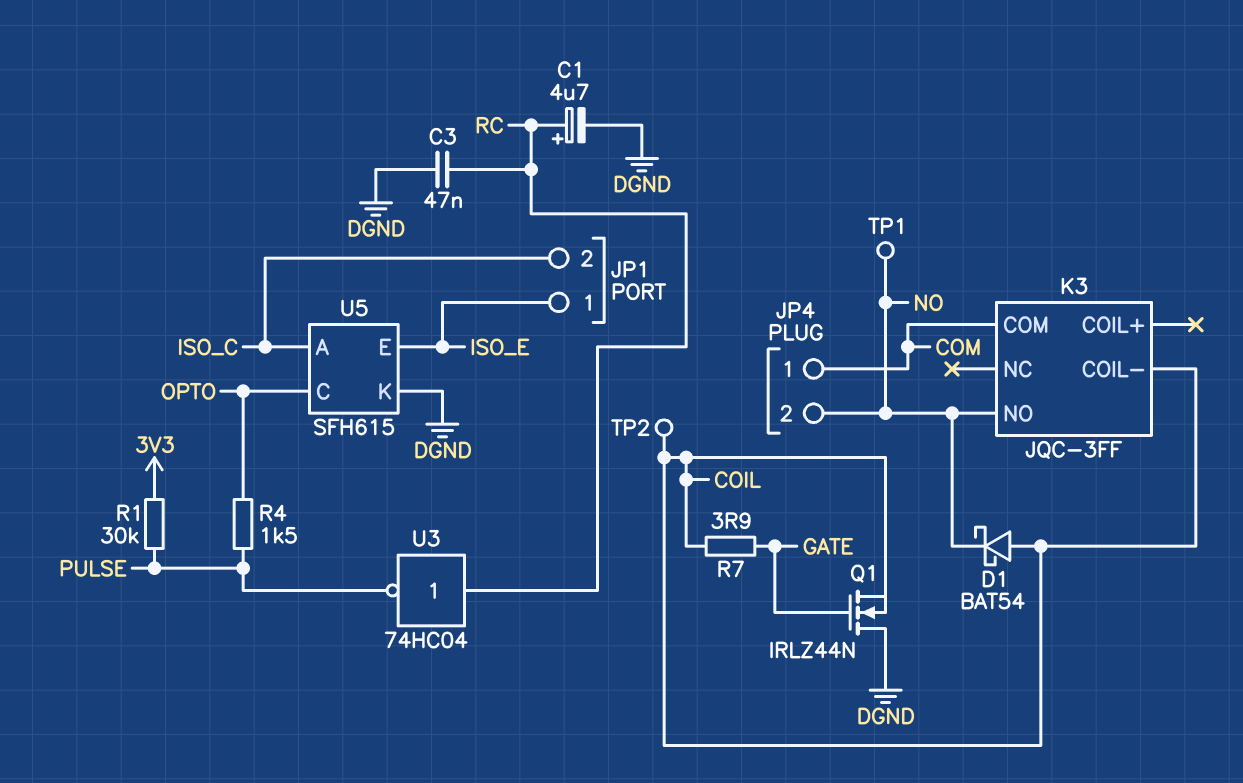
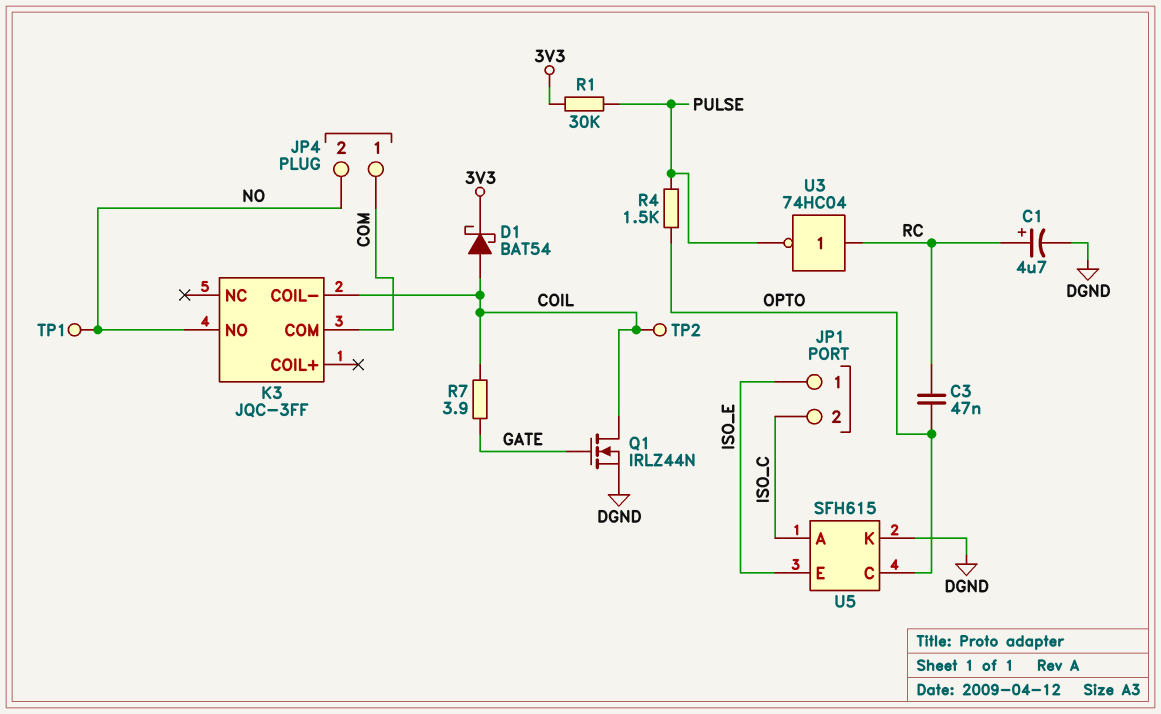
C3: 47nF (DGND, RC) -> 47nF (OPTO, RC)
D1: schottky BAT54 (A COIL, K NO) -> schottky BAT54 (A COIL, K 3V3)
Q1: NMOS IRLZ44N (G GATE, D DGND, S COIL) -> NMOS IRLZ44N (G GATE, D COIL, S DGND)

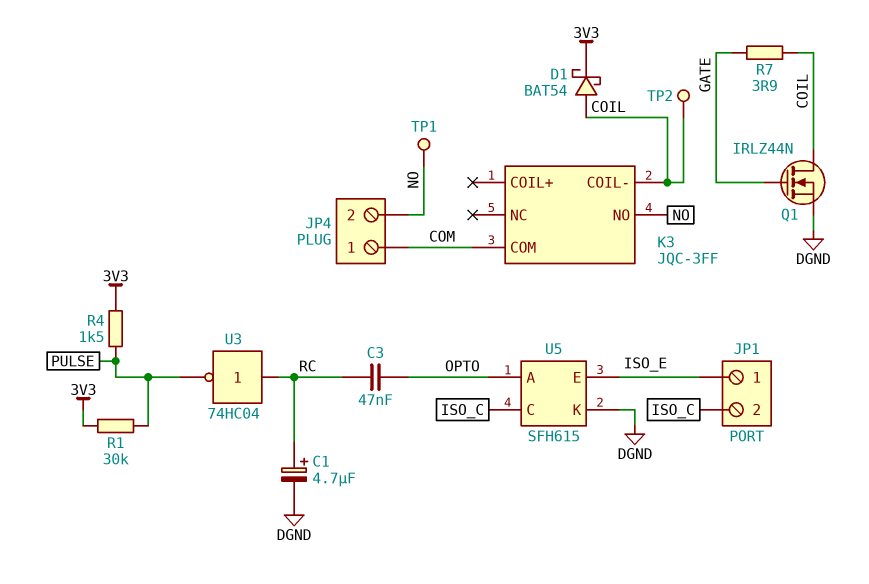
R4: 1.5k (OPTO, PULSE) -> 1.5k (3V3, PULSE)
U5 pin A: ISO_C -> OPTO
U5 pin C: OPTO -> ISO_C

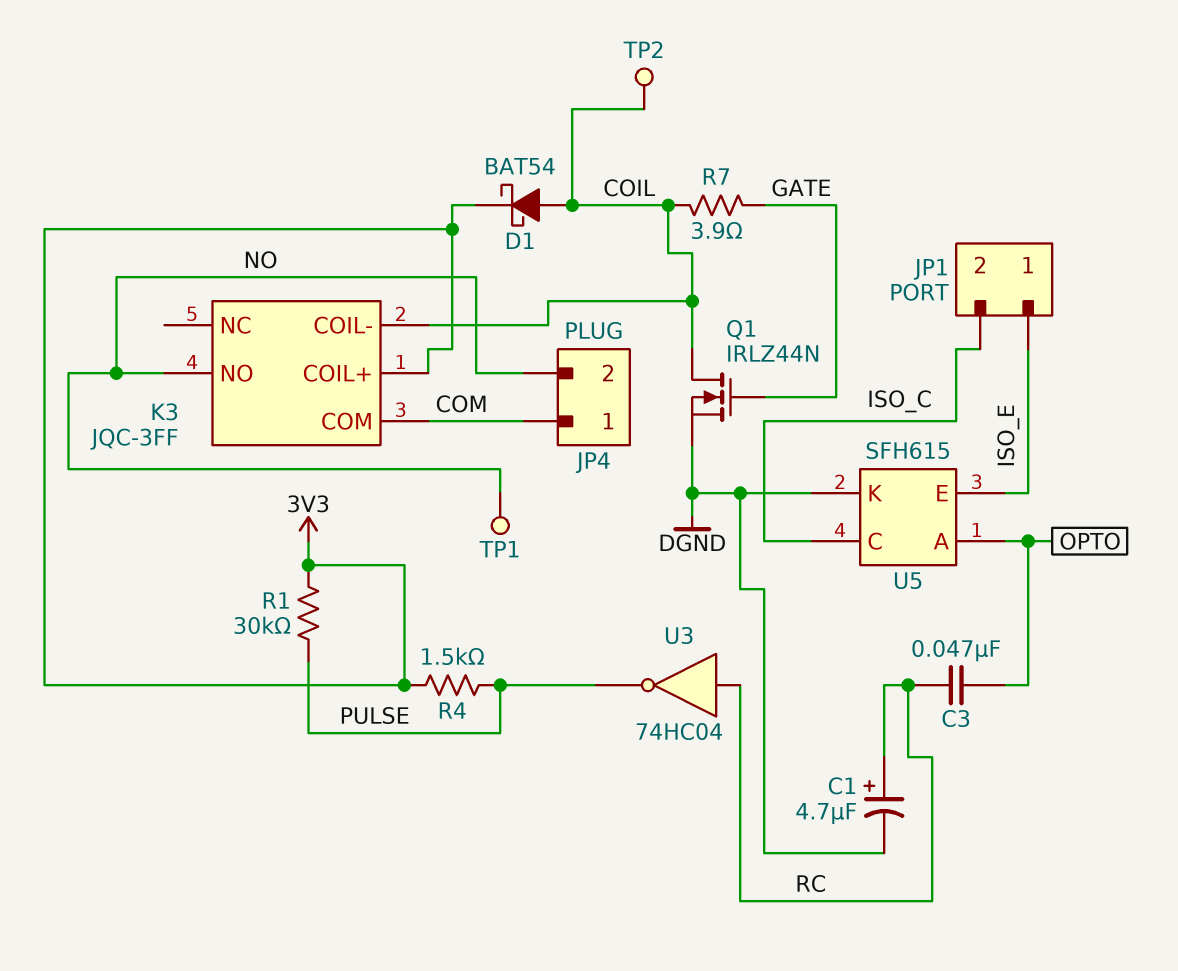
K3 pin COIL+: none -> 3V3

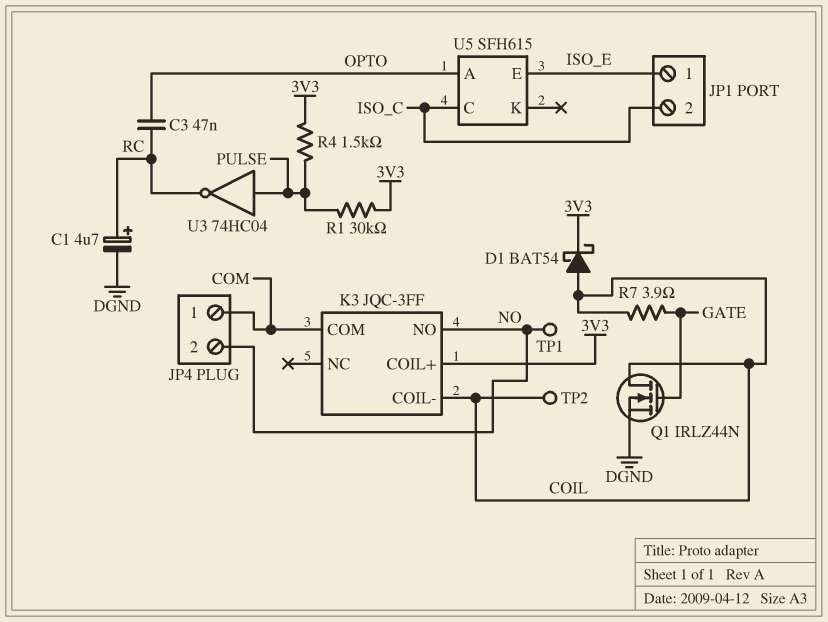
U3: NOT 74HC04 (in RC, out PULSE) -> NOT 74HC04 (in PULSE, out RC)
U5 pin K: DGND -> none

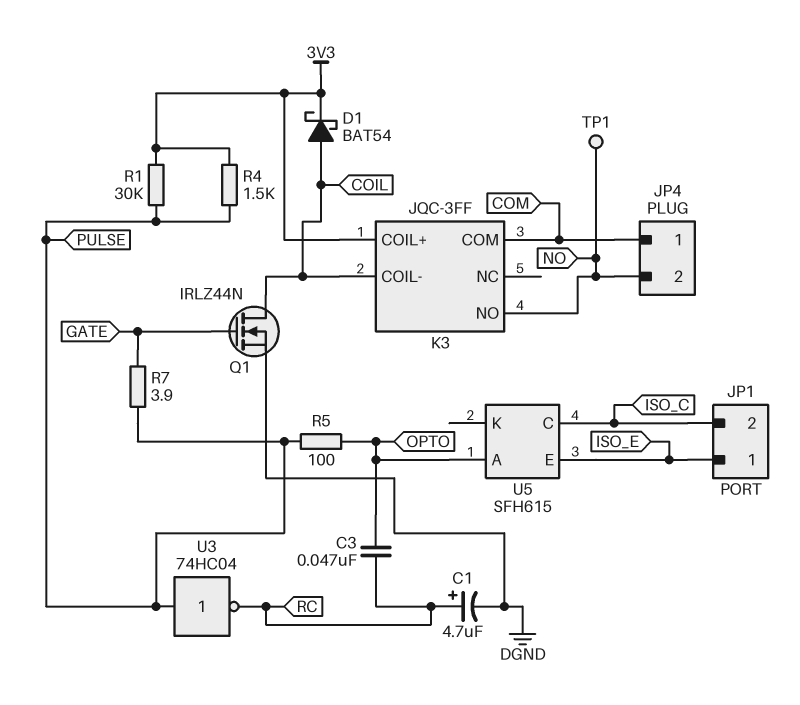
R5: none -> 100 (OPTO, PULSE)
R7: 3.9 (COIL, GATE) -> 3.9 (GATE, PULSE)
TP2: test point (COIL) -> none

